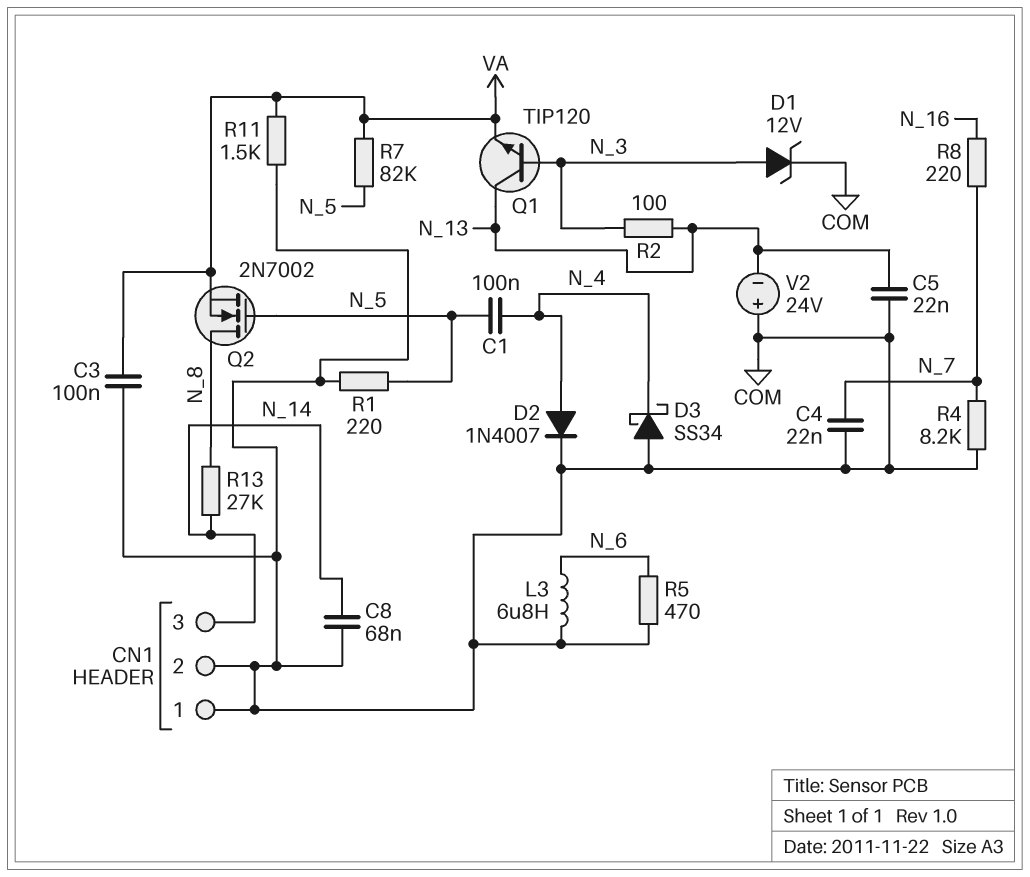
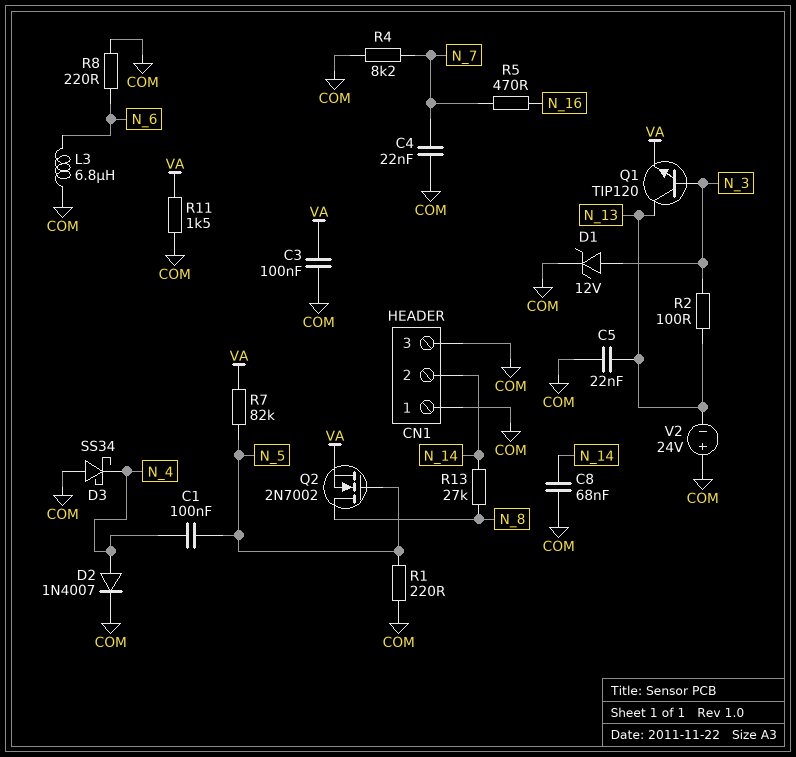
CN1 pin 2: COM -> N_14
CN1 pin 3: N_14 -> COM
R5: 470 (COM, N_6) -> 470 (N_7, N_16)
R8: 220 (N_7, N_16) -> 220 (COM, N_6)

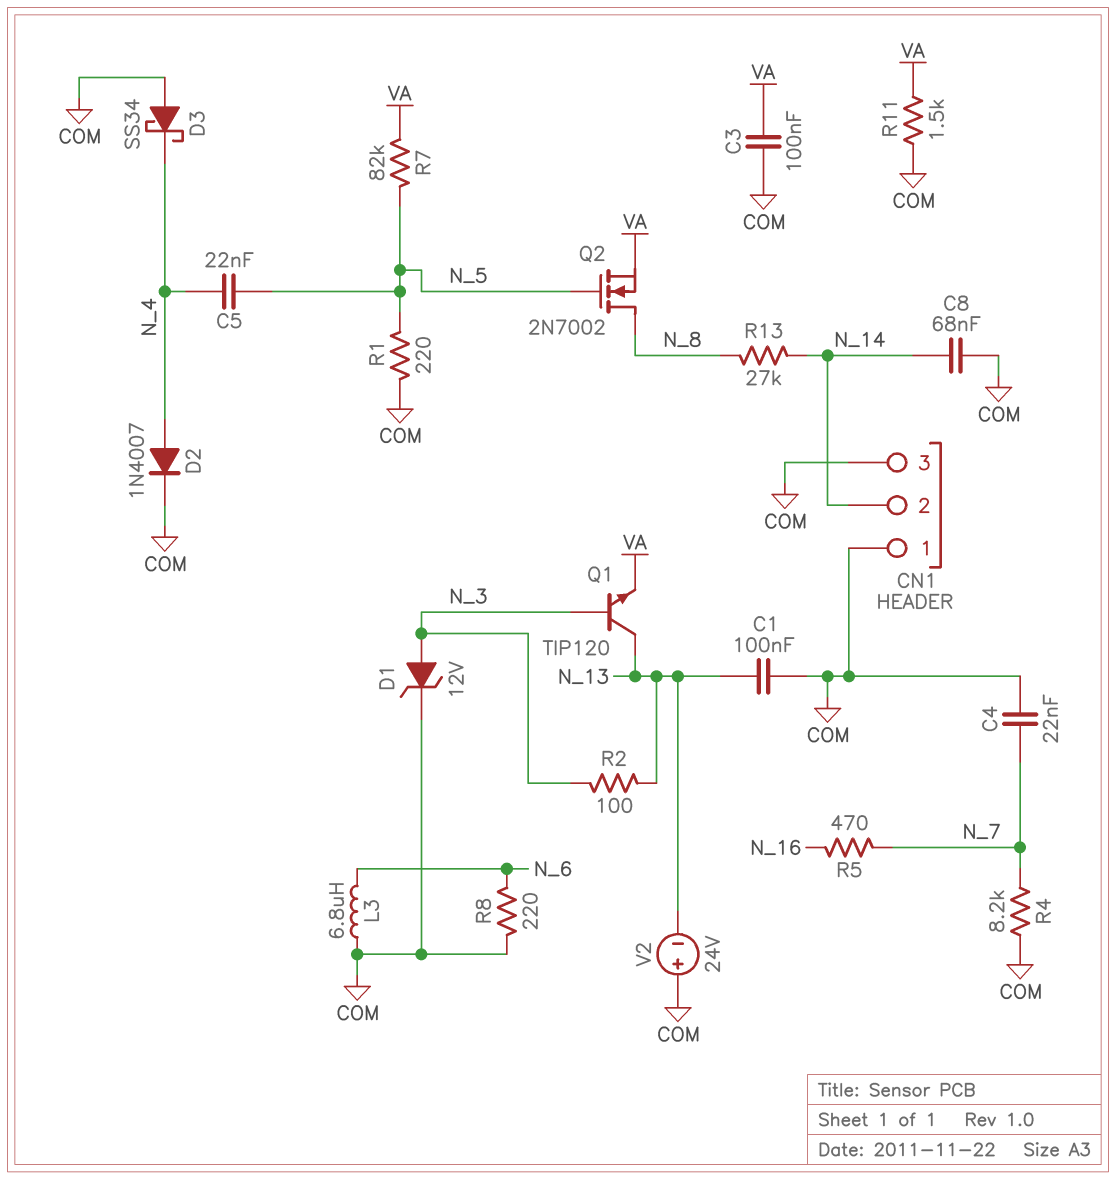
C1: 100nF (N_4, N_5) -> 100nF (COM, N_13)
C5: 22nF (COM, N_13) -> 22nF (N_4, N_5)

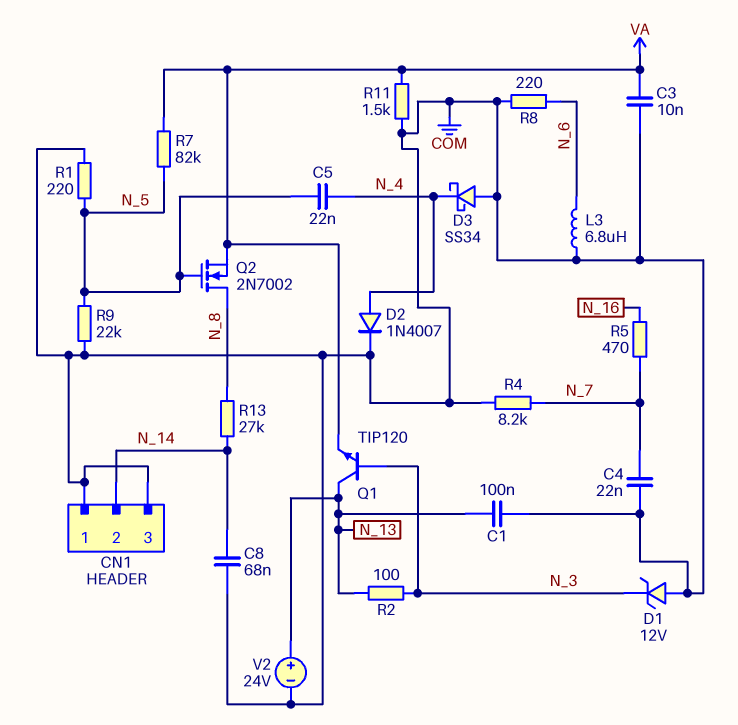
C3: 100nF (COM, VA) -> 10nF (COM, VA)
D1: zener 12V (A N_3, K COM) -> zener 12V (A COM, K N_3)
R9: none -> 22k (COM, N_5)
V2: 24V (plus COM, minus N_13) -> 24V (plus N_13, minus COM)

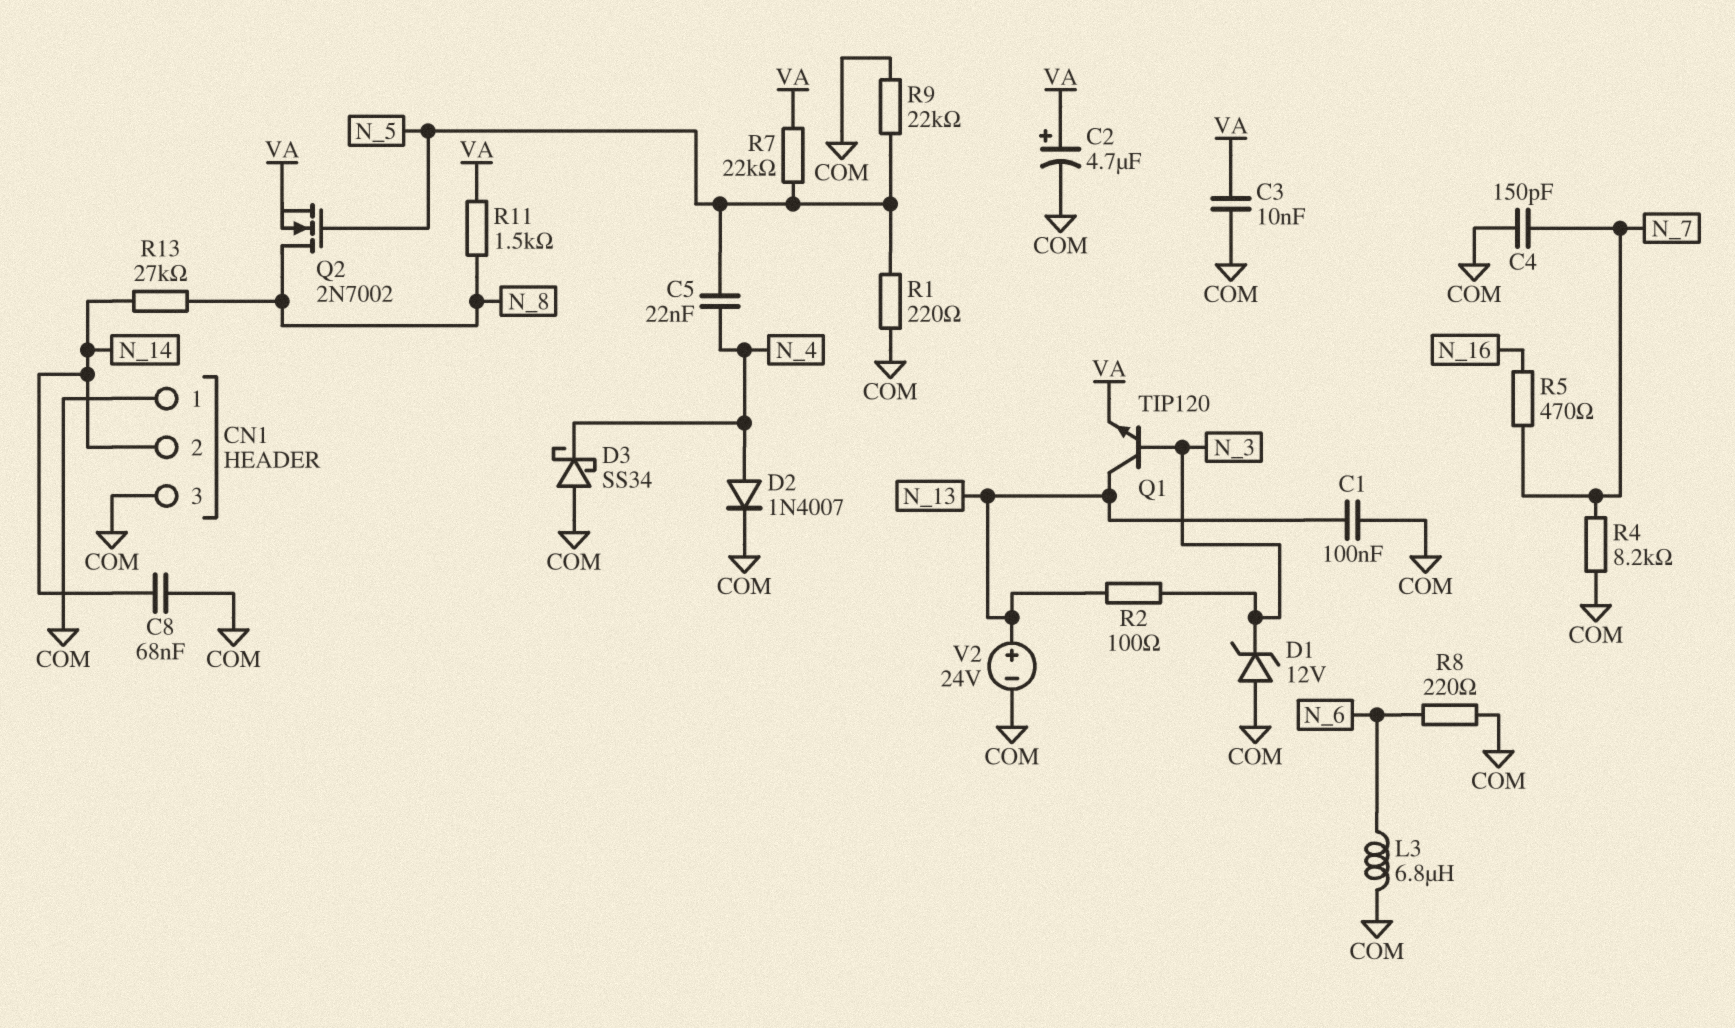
C2: none -> 4.7uF (plus VA, minus COM)
C4: 22nF (COM, N_7) -> 150pF (COM, N_7)
R7: 82k (N_5, VA) -> 22k (N_5, VA)
R11: 1.5k (COM, VA) -> 1.5k (N_8, VA)

